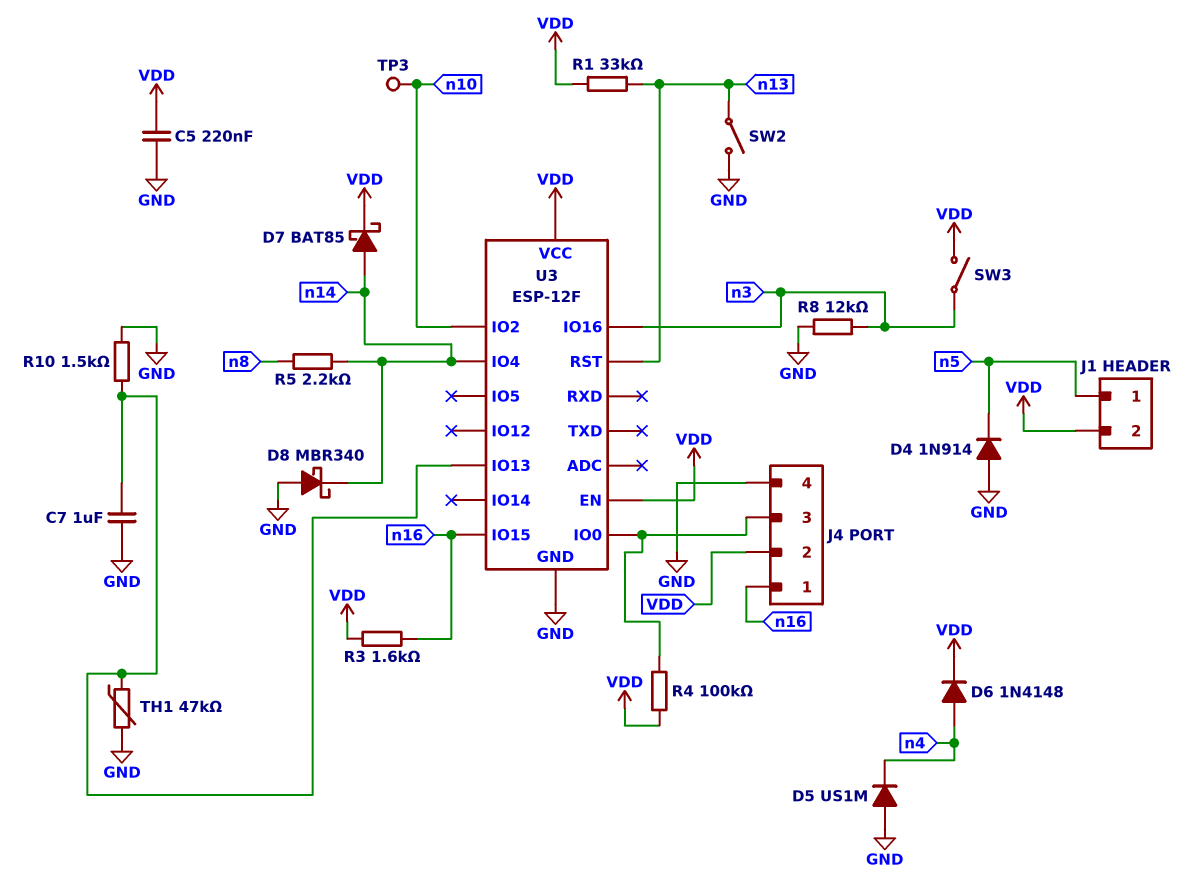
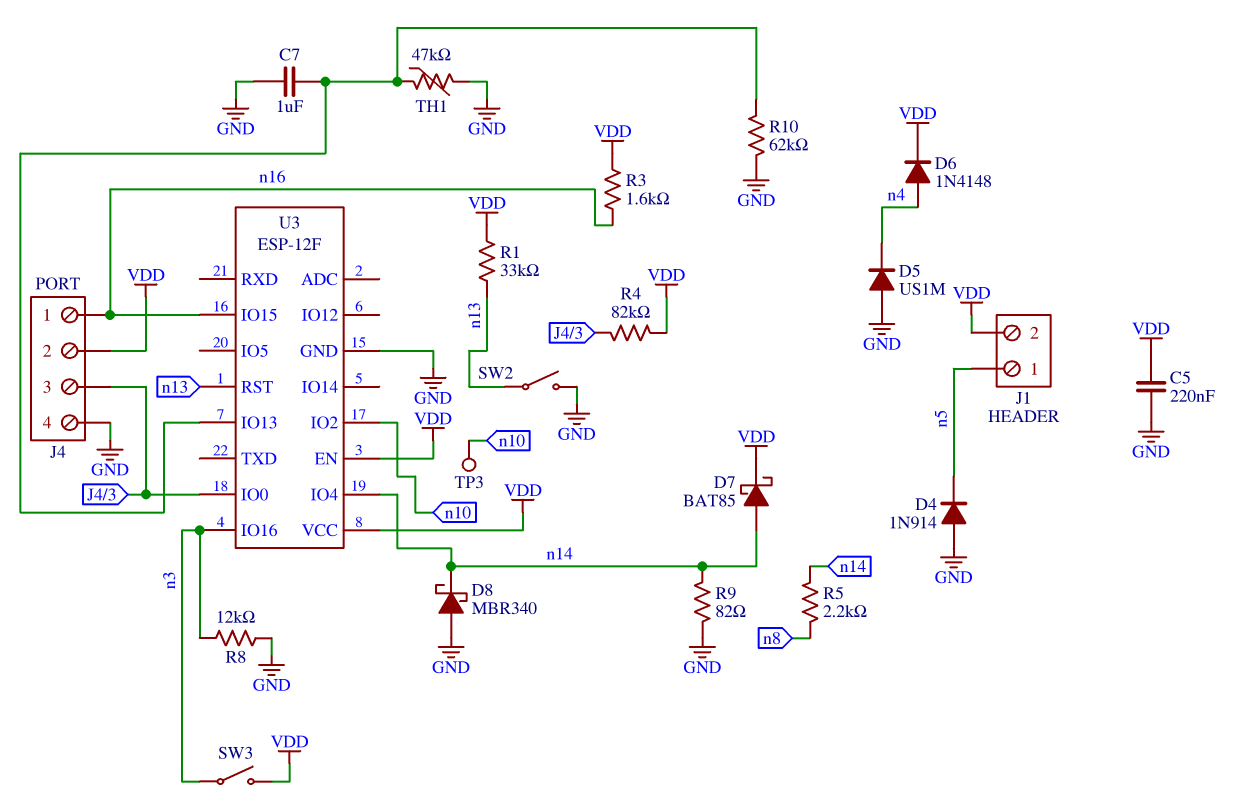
R4: 100k (J4/3, VDD) -> 82k (J4/3, VDD)
R9: none -> 82 (GND, n14)
R10: 1.5k (GND, U3/IO13) -> 62k (GND, U3/IO13)

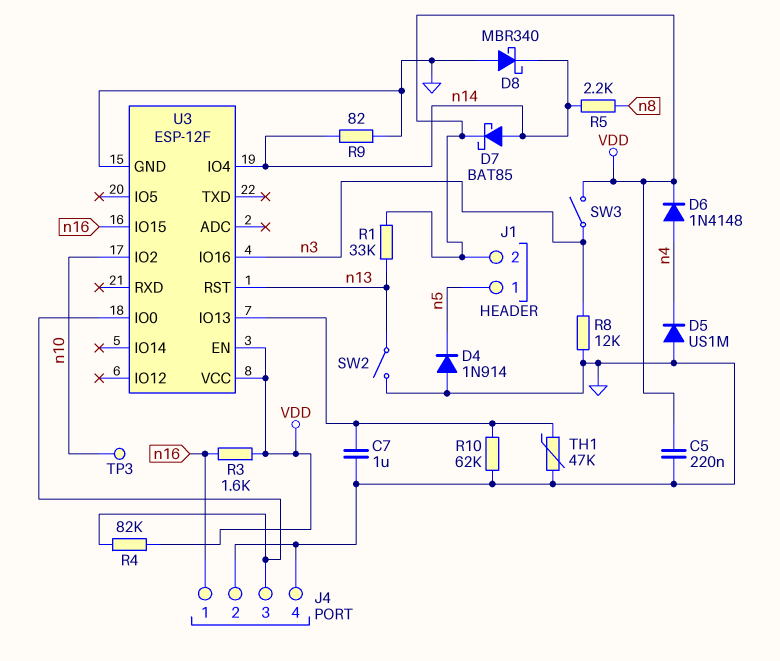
J4 pin 2: VDD -> GND

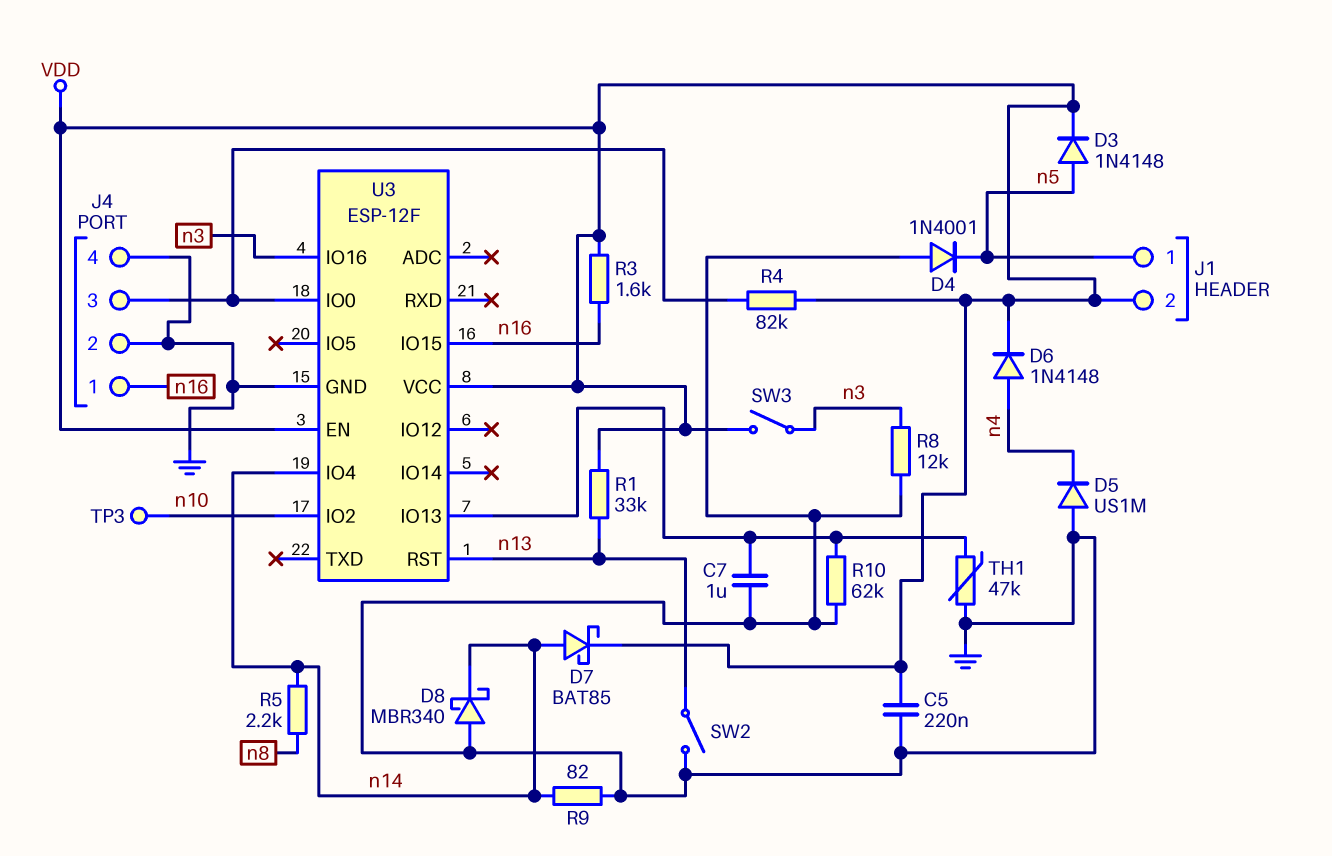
D3: none -> diode 1N4148 (A n5, K VDD)
D4: diode 1N914 (A GND, K n5) -> diode 1N4001 (A GND, K n5)

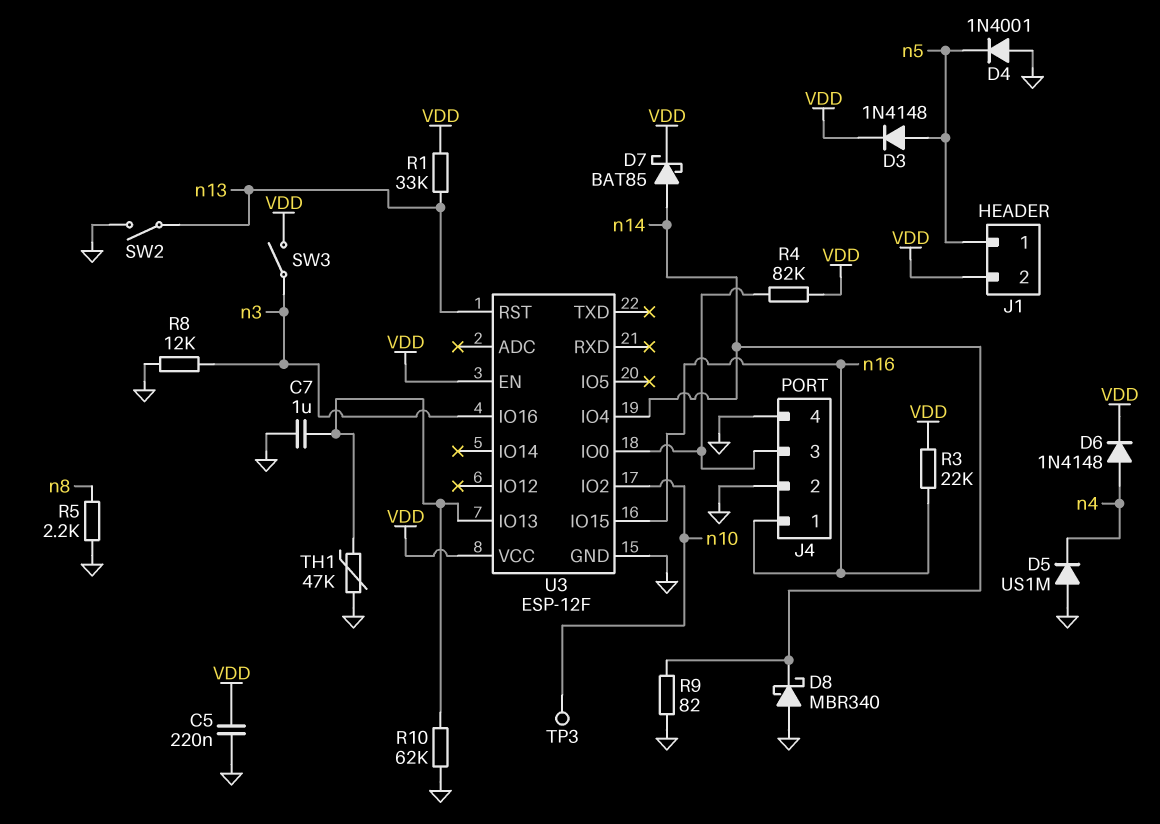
R3: 1.6k (VDD, n16) -> 22k (VDD, n16)
R5: 2.2k (n8, n14) -> 2.2k (GND, n8)

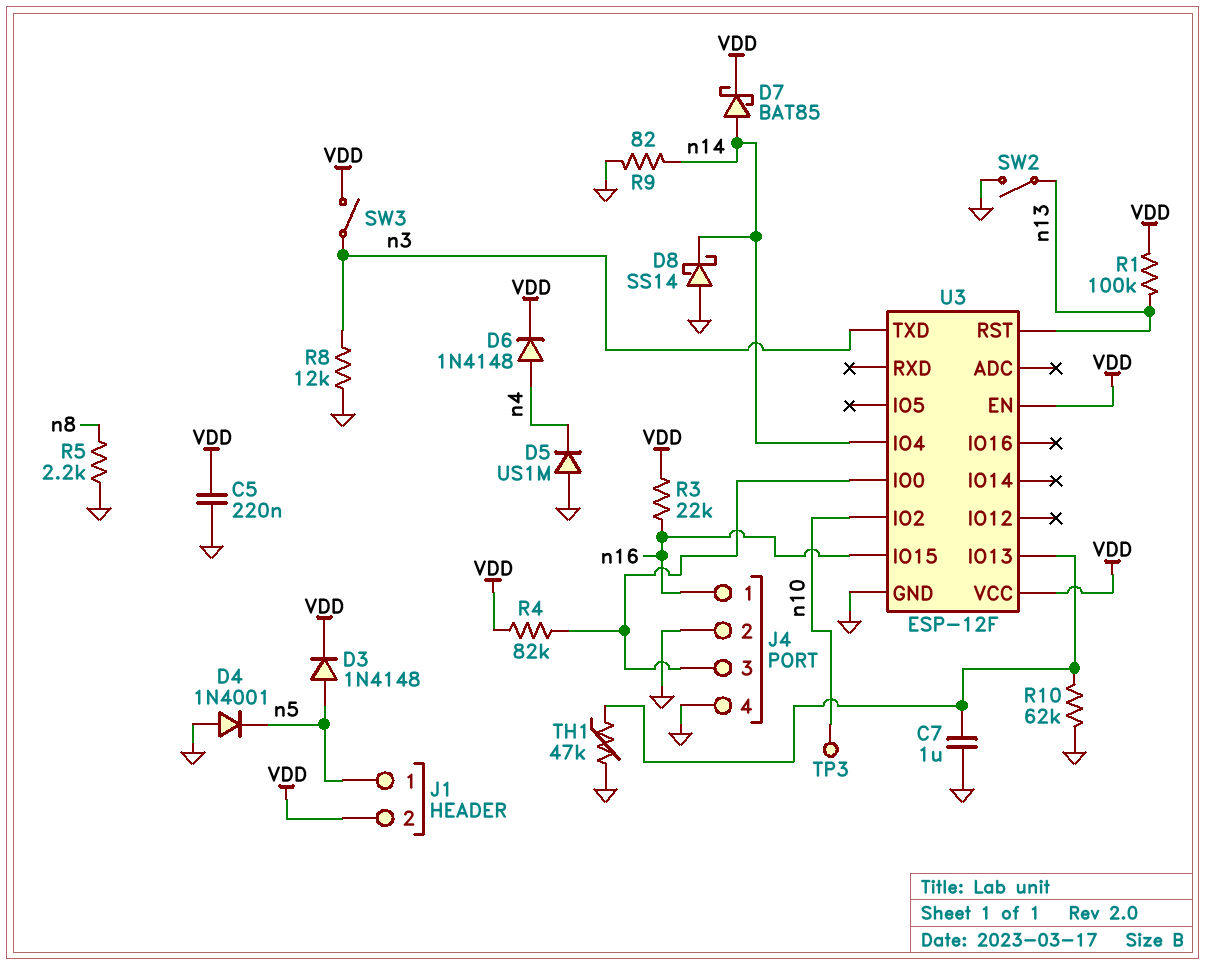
D8: schottky MBR340 (A GND, K n14) -> schottky SS14 (A GND, K n14)
R1: 33k (VDD, n13) -> 100k (VDD, n13)
U3 pin IO16: n3 -> none
U3 pin TXD: none -> n3

